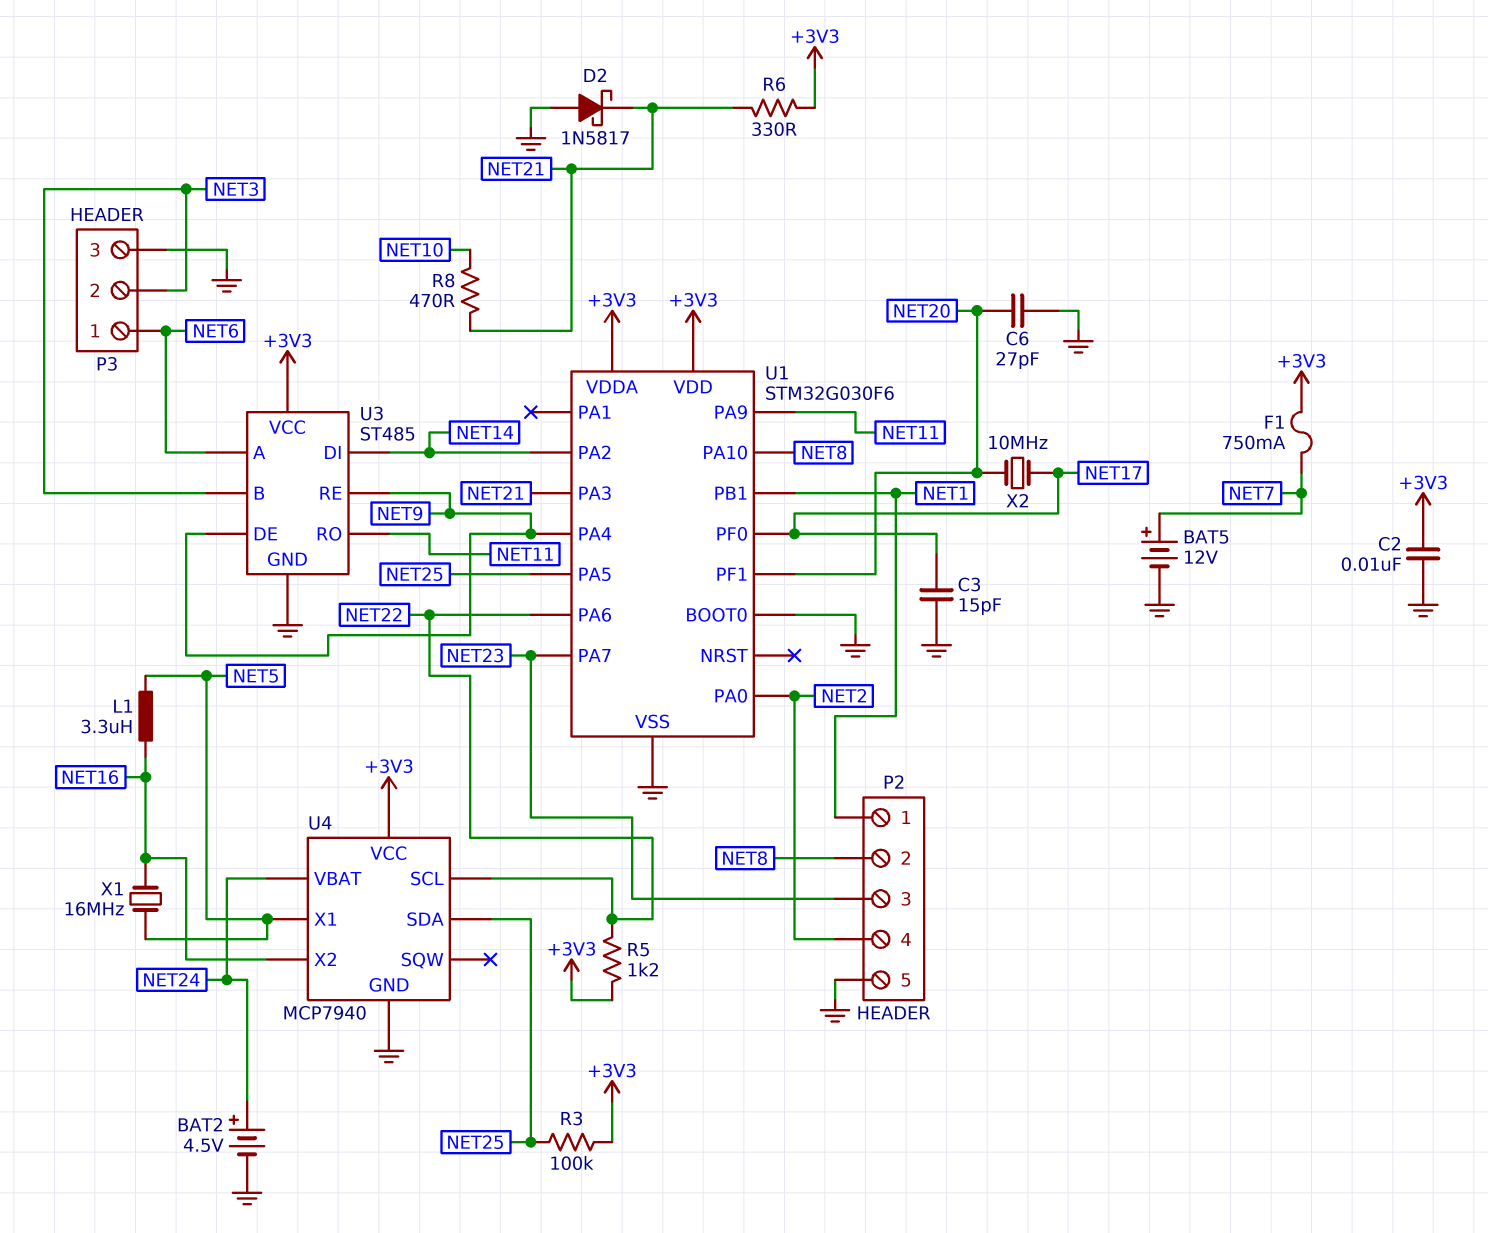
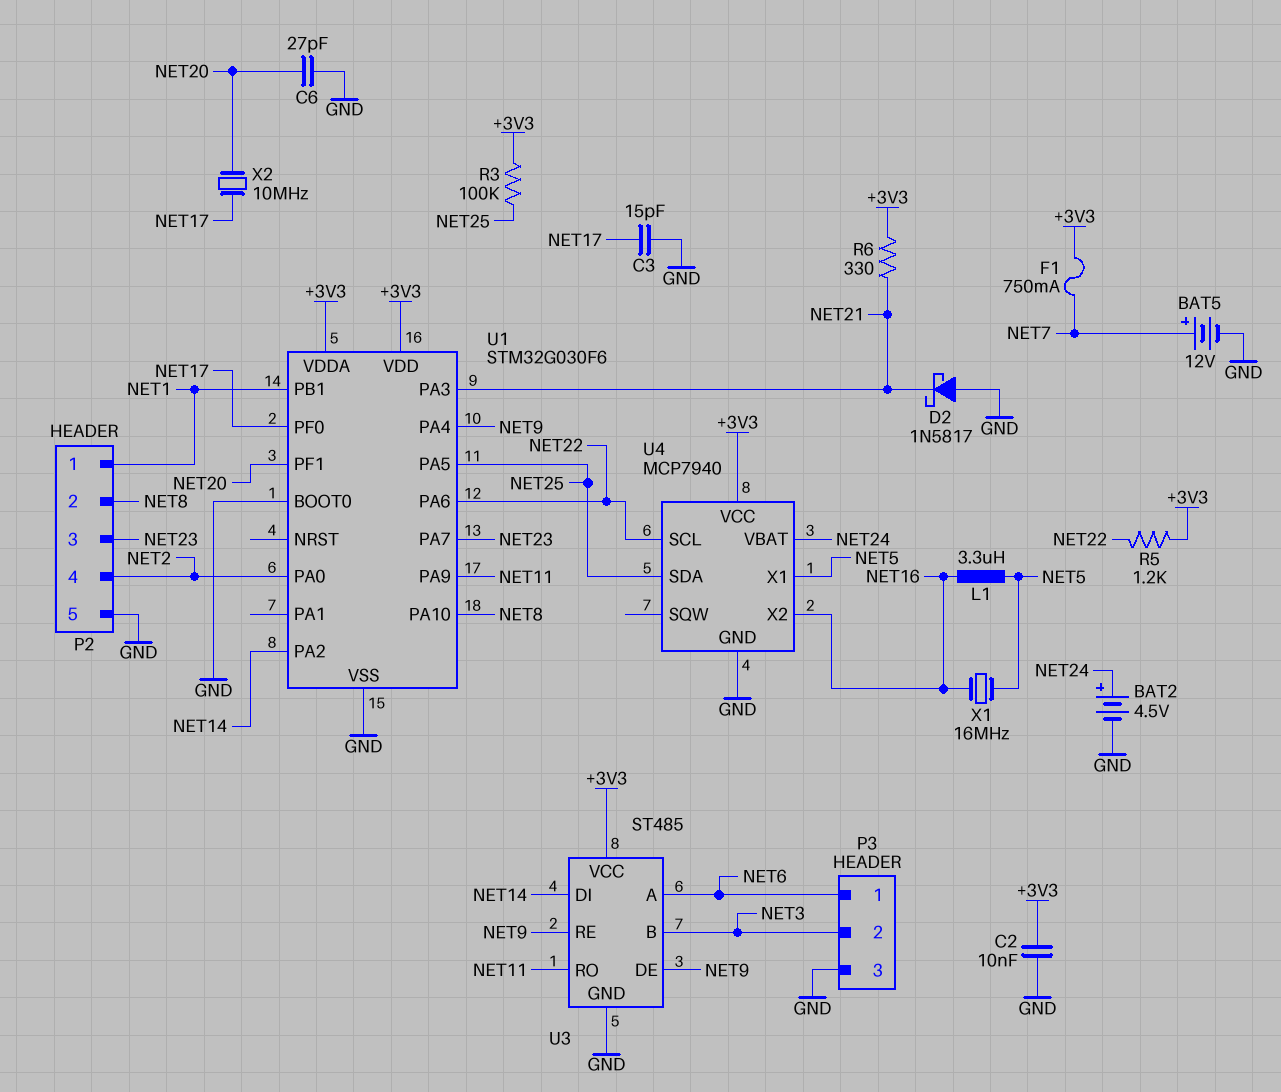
R8: 470 (NET10, NET21) -> none

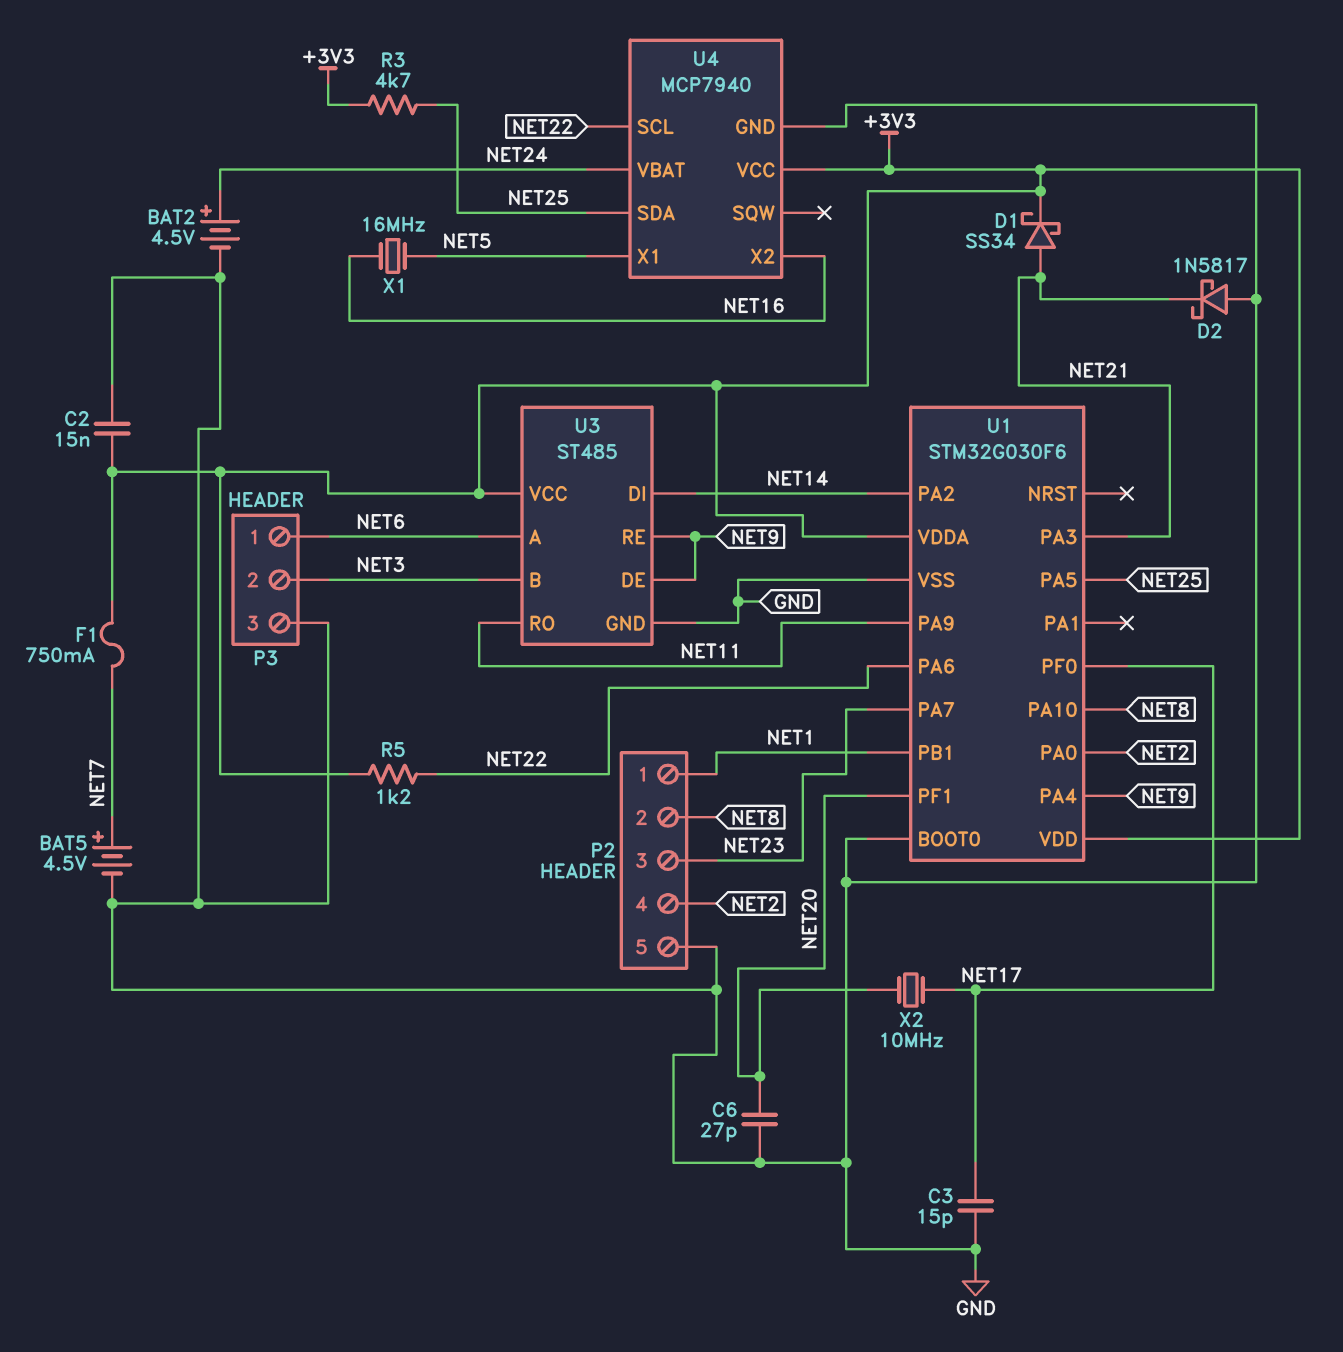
BAT5: 12V (plus NET7, minus GND) -> 4.5V (plus NET7, minus GND)
C2: 10nF (+3V3, GND) -> 15nF (+3V3, GND)
D1: none -> schottky SS34 (A NET21, K +3V3)
L1: 3.3uH (NET5, NET16) -> none
R3: 100k (+3V3, NET25) -> 4.7k (+3V3, NET25)
R6: 330 (+3V3, NET21) -> none

